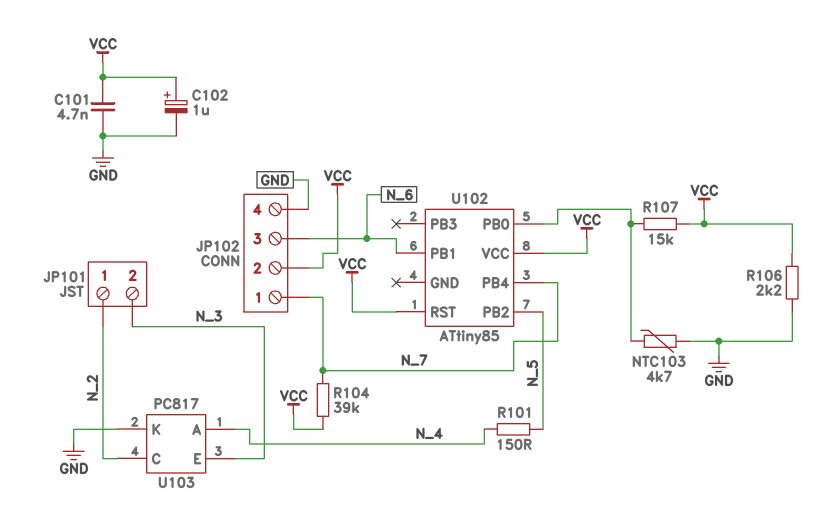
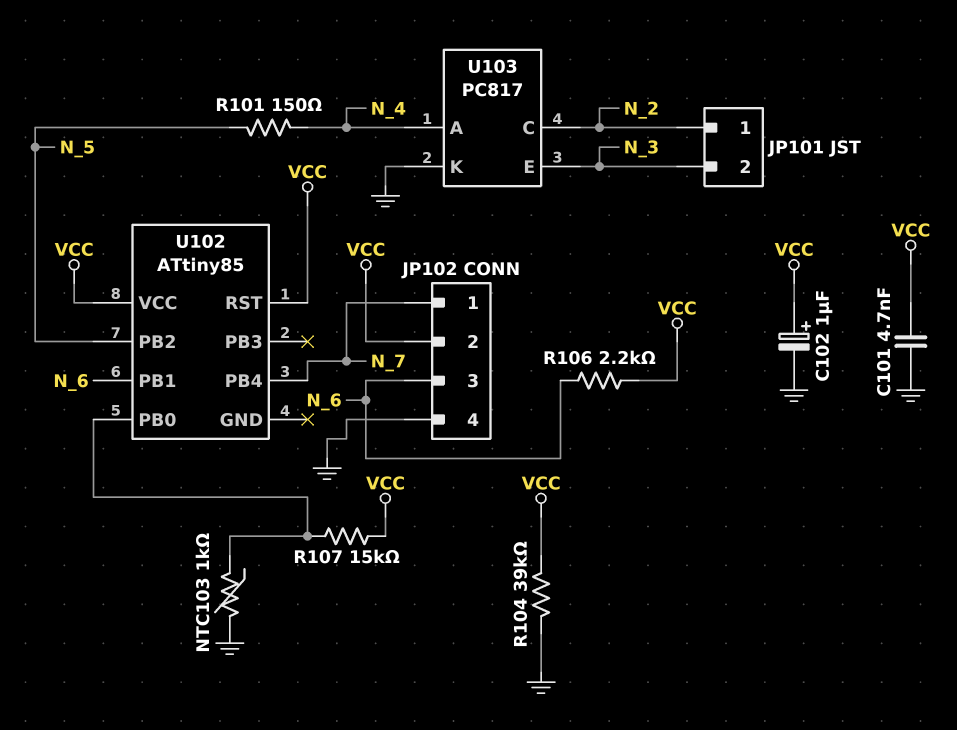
NTC103: 4.7k (GND, U102/PB0) -> 1k (GND, U102/PB0)
R104: 39k (N_7, VCC) -> 39k (GND, VCC)
R106: 2.2k (GND, VCC) -> 2.2k (N_6, VCC)

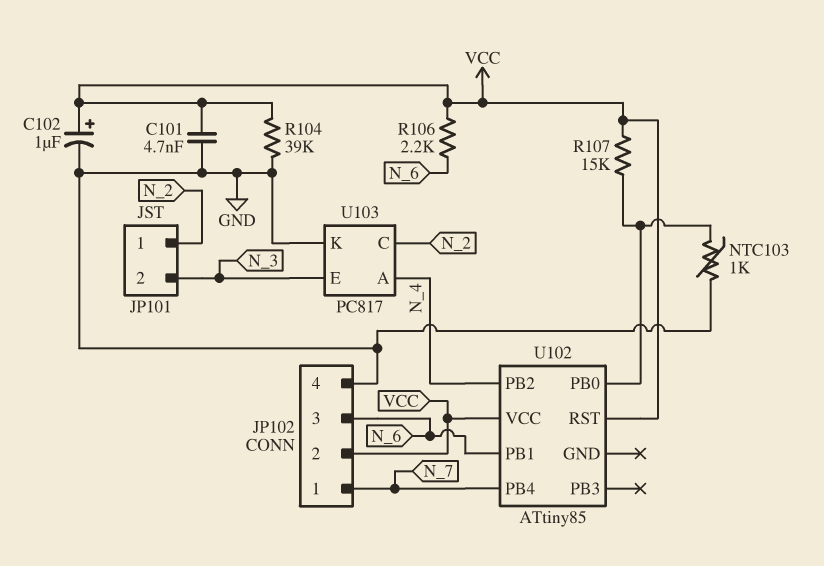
R101: 150 (N_4, N_5) -> none
U102 pin PB2: N_5 -> N_4

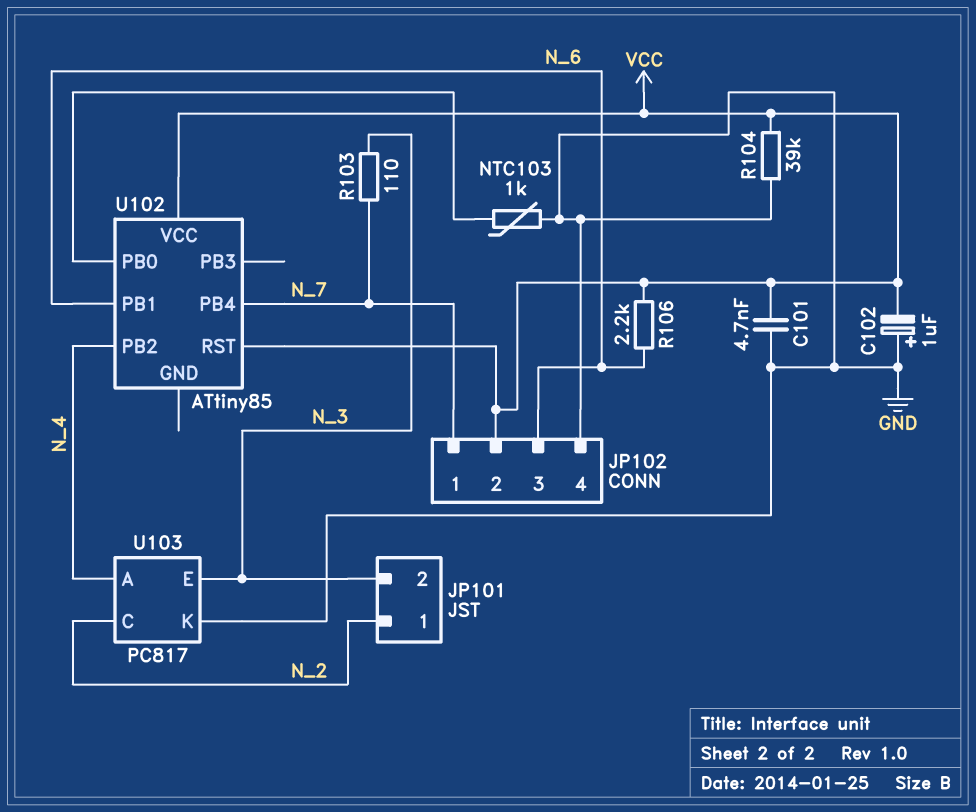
C102: 1uF (plus VCC, minus GND) -> 1uF (plus GND, minus VCC)
R103: none -> 110 (N_3, N_7)
R107: 15k (U102/PB0, VCC) -> none

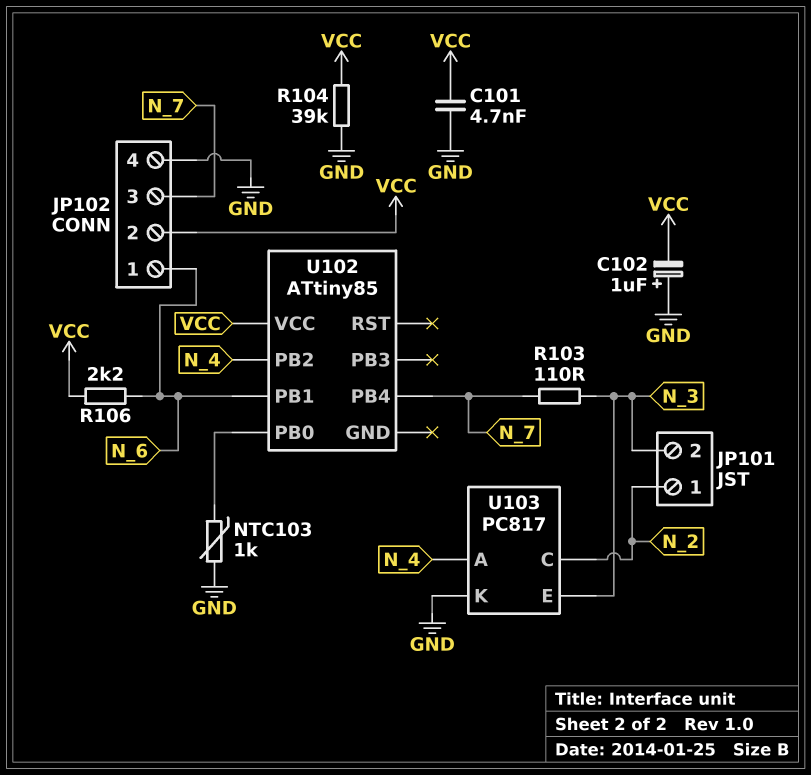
JP102 pin 1: N_7 -> N_6
JP102 pin 3: N_6 -> N_7
U102 pin RST: VCC -> none

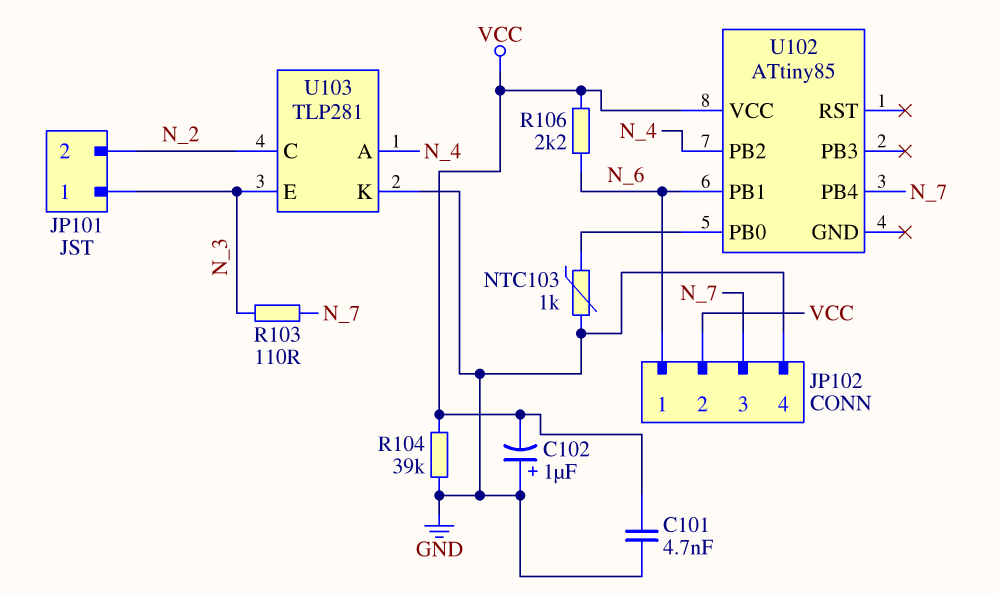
JP101 pin 1: N_2 -> N_3
JP101 pin 2: N_3 -> N_2
U103: PC817 -> TLP281

